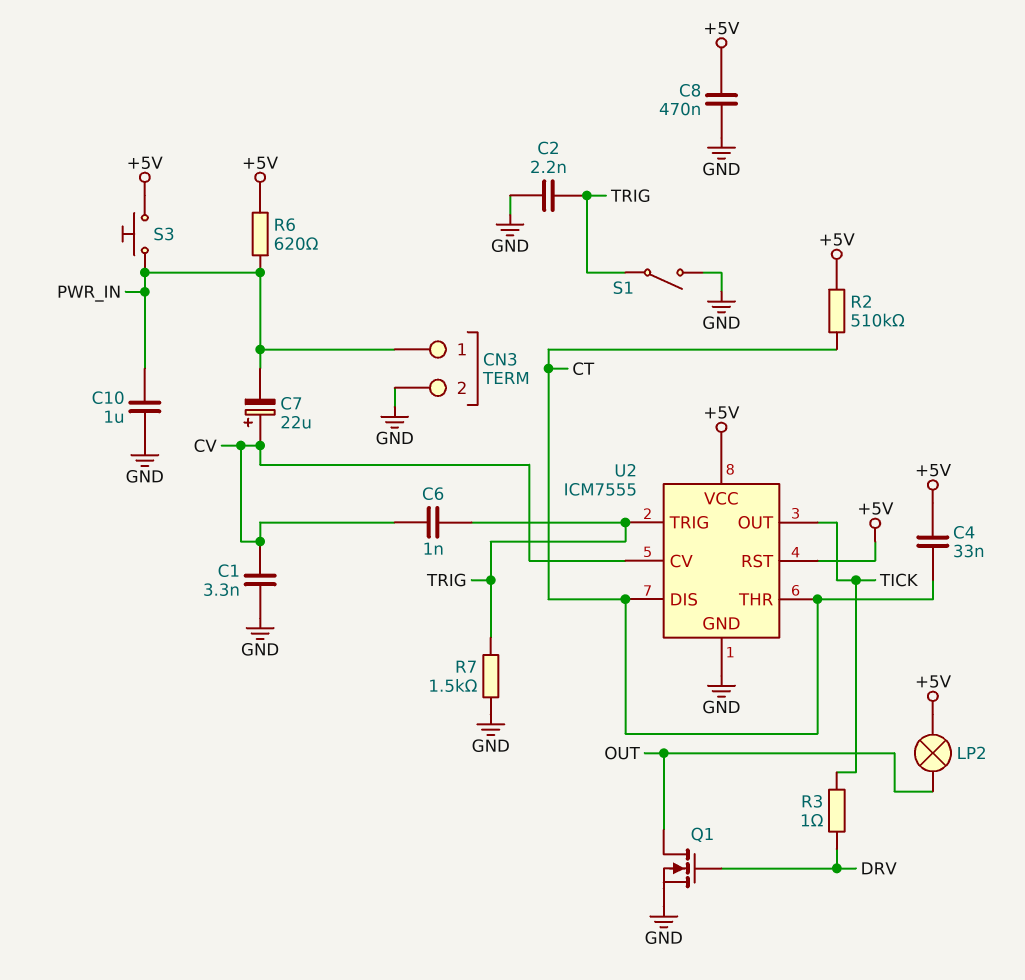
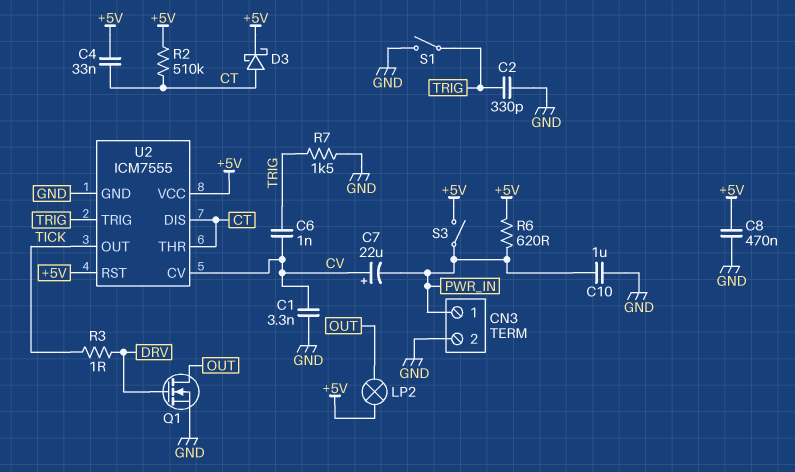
C2: 2.2nF (GND, TRIG) -> 330pF (GND, TRIG)
D3: none -> schottky (A CT, K +5V)
S3: button (+5V, PWR_IN) -> switch (+5V, PWR_IN)

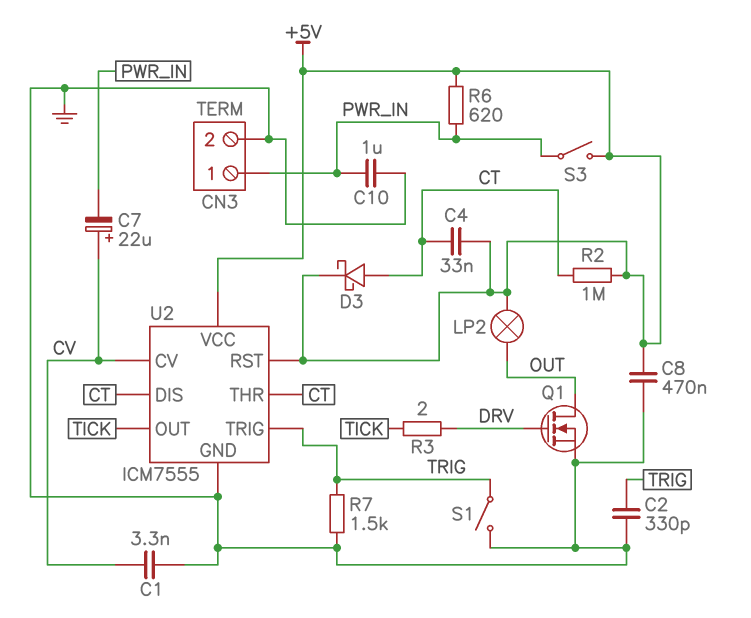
C6: 1nF (CV, TRIG) -> none
R2: 510k (+5V, CT) -> 1M (+5V, CT)
R3: 1 (DRV, TICK) -> 2 (DRV, TICK)

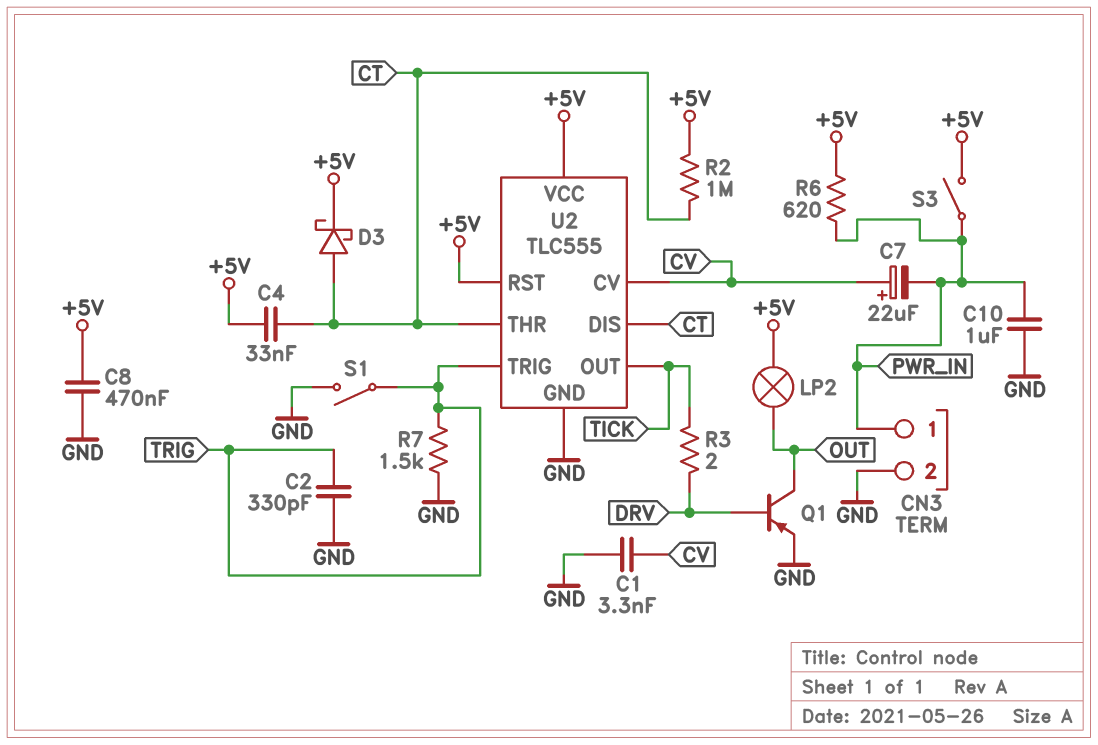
Q1: NMOS (G DRV, D OUT, S GND) -> PNP (B DRV, C OUT, E GND)
U2: ICM7555 -> TLC555

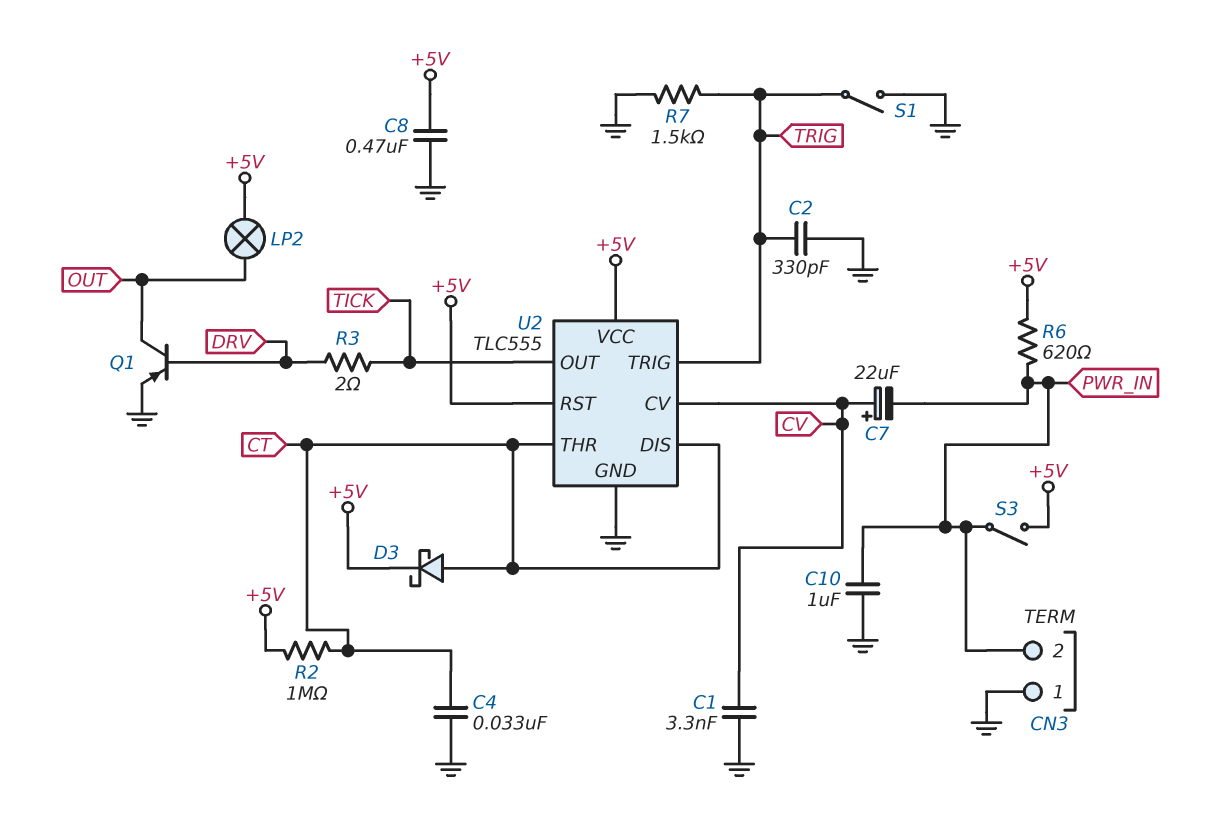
C4: 33nF (+5V, CT) -> 33nF (CT, GND)
CN3 pin 1: PWR_IN -> GND
CN3 pin 2: GND -> PWR_IN

